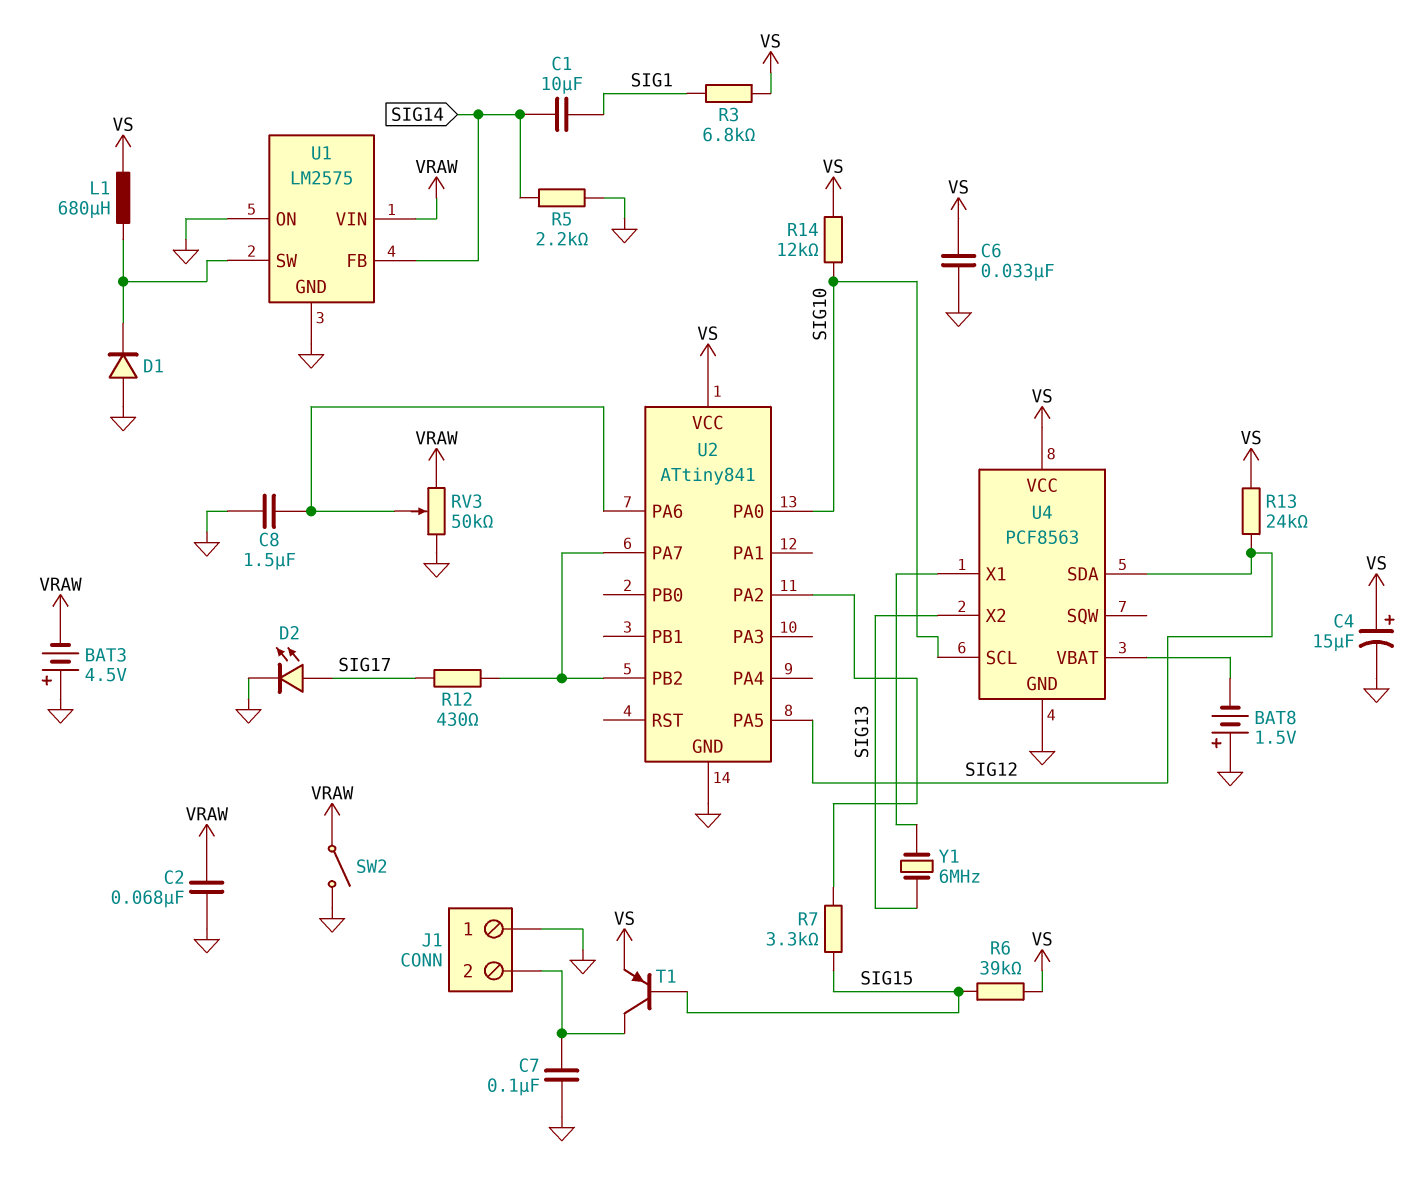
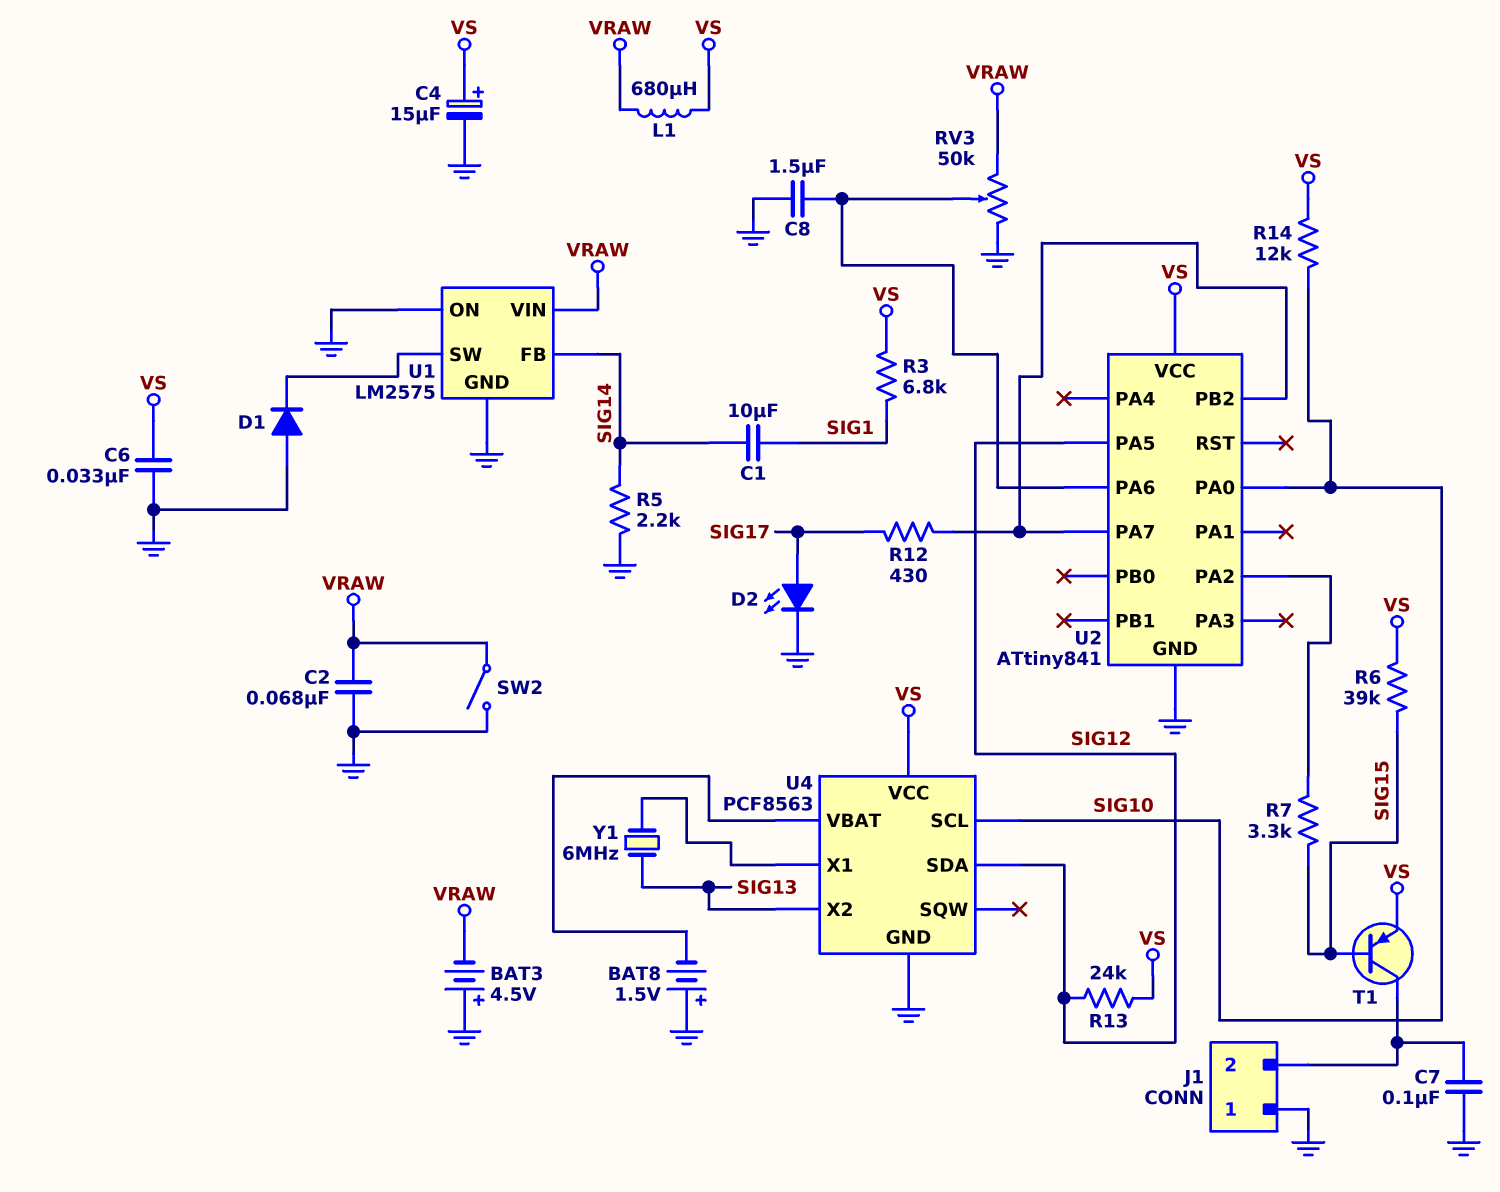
L1: 680uH (U1/SW, VS) -> 680uH (VRAW, VS)

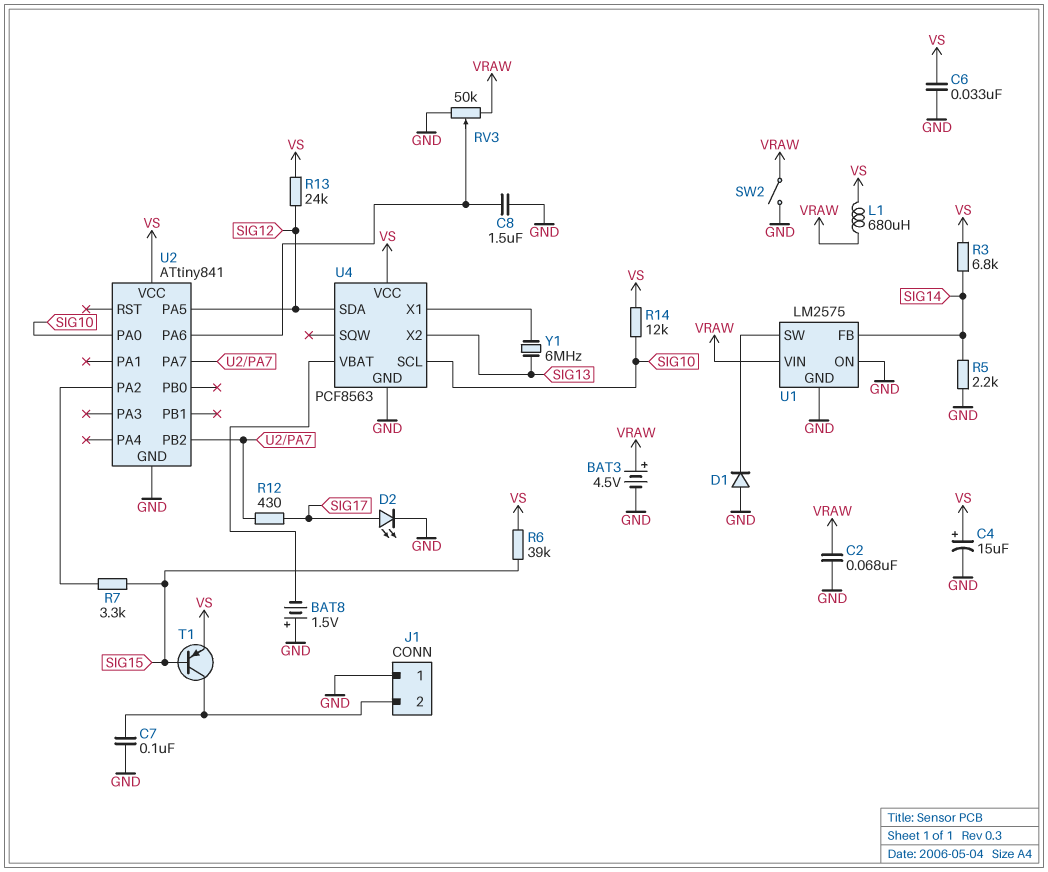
BAT3: 4.5V (plus GND, minus VRAW) -> 4.5V (plus VRAW, minus GND)
C1: 10uF (SIG1, SIG14) -> none
R3: 6.8k (SIG1, VS) -> 6.8k (SIG14, VS)

